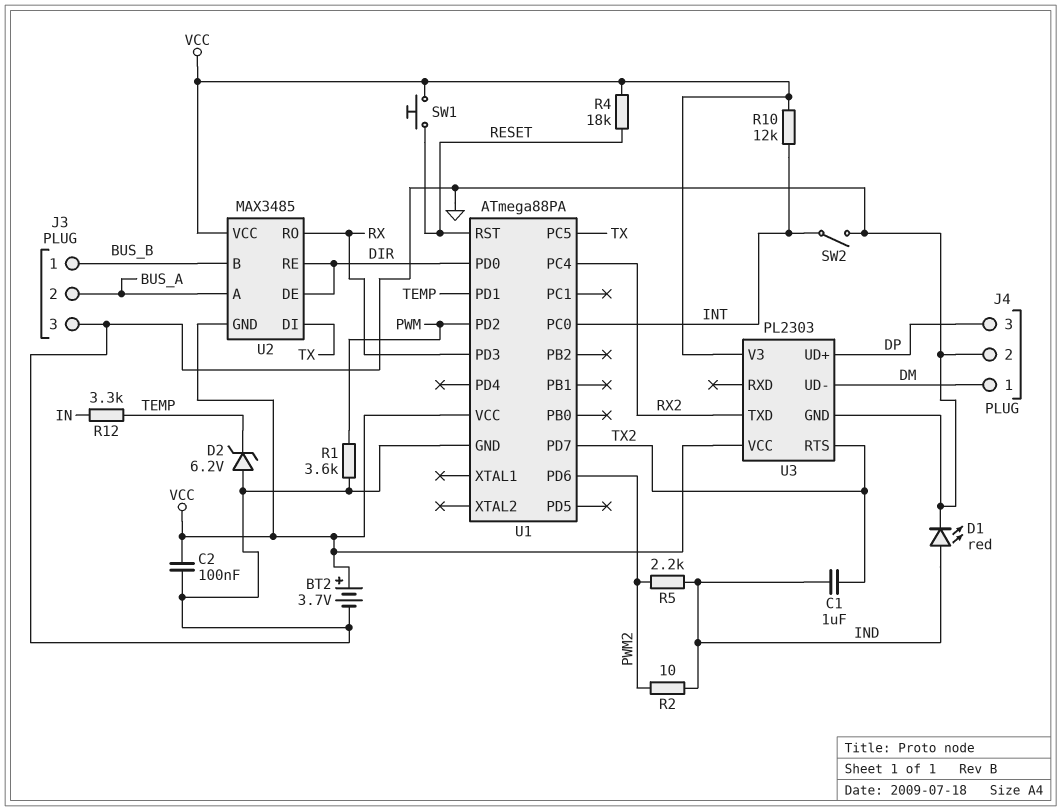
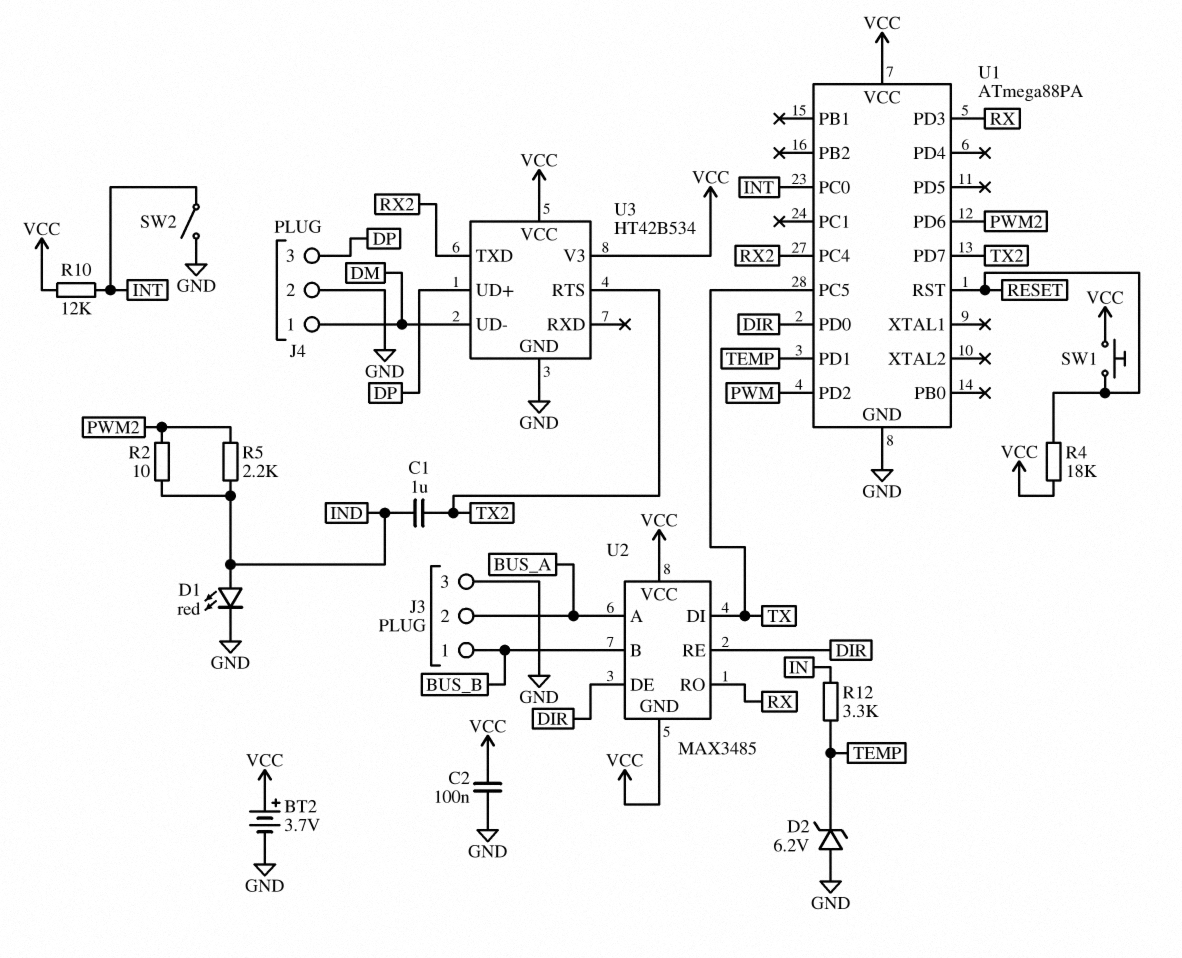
R1: 3.6k (GND, PWM) -> none
U3: PL2303 -> HT42B534

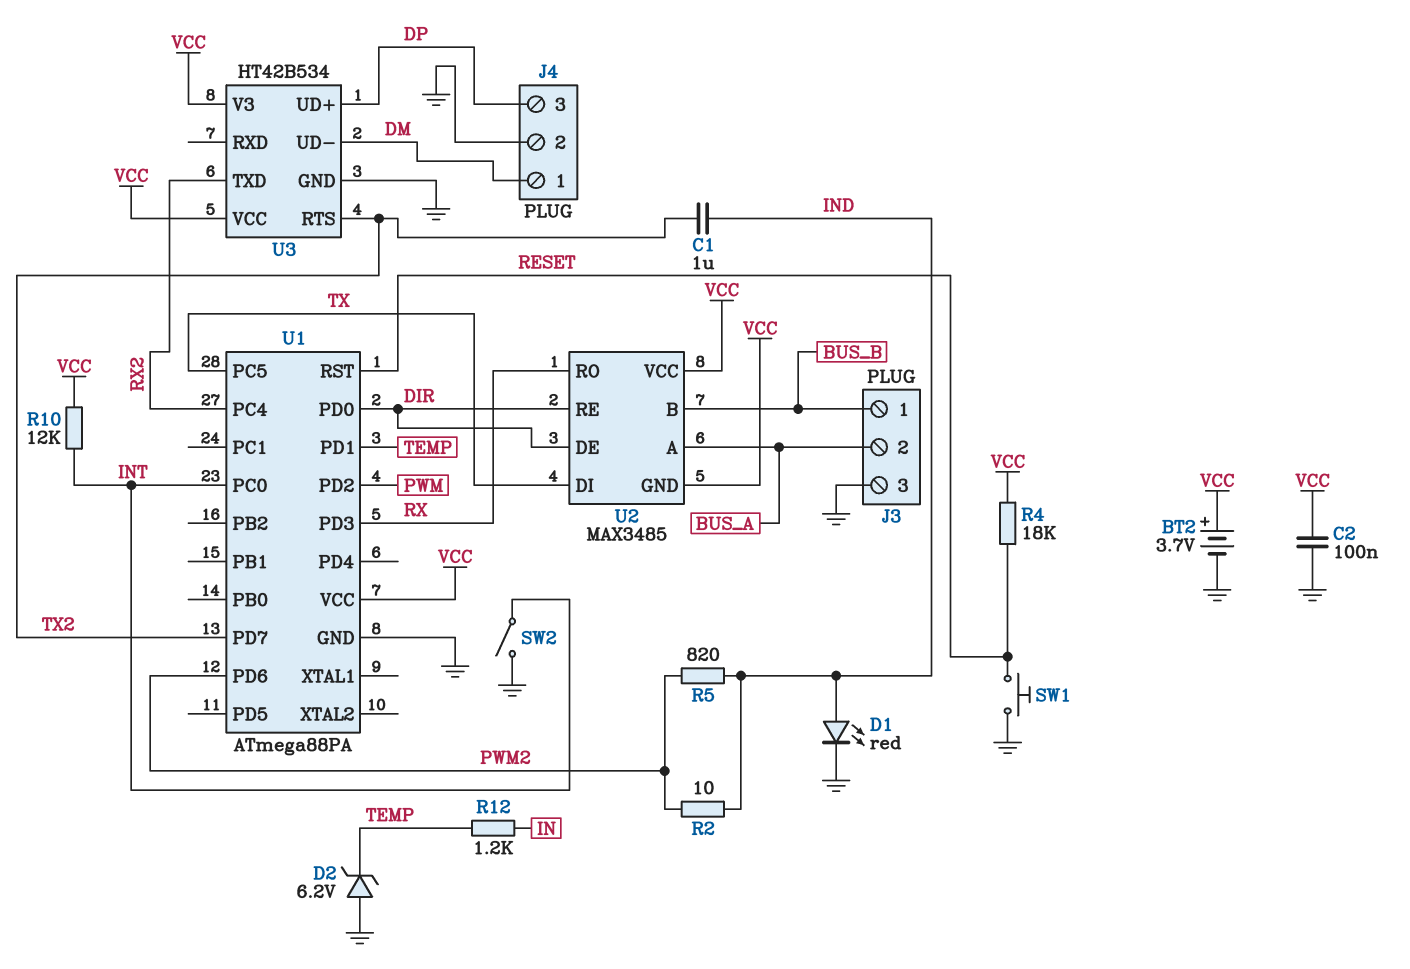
R5: 2.2k (IND, PWM2) -> 820 (IND, PWM2)
R12: 3.3k (IN, TEMP) -> 1.2k (IN, TEMP)
SW1: button (RESET, VCC) -> button (GND, RESET)

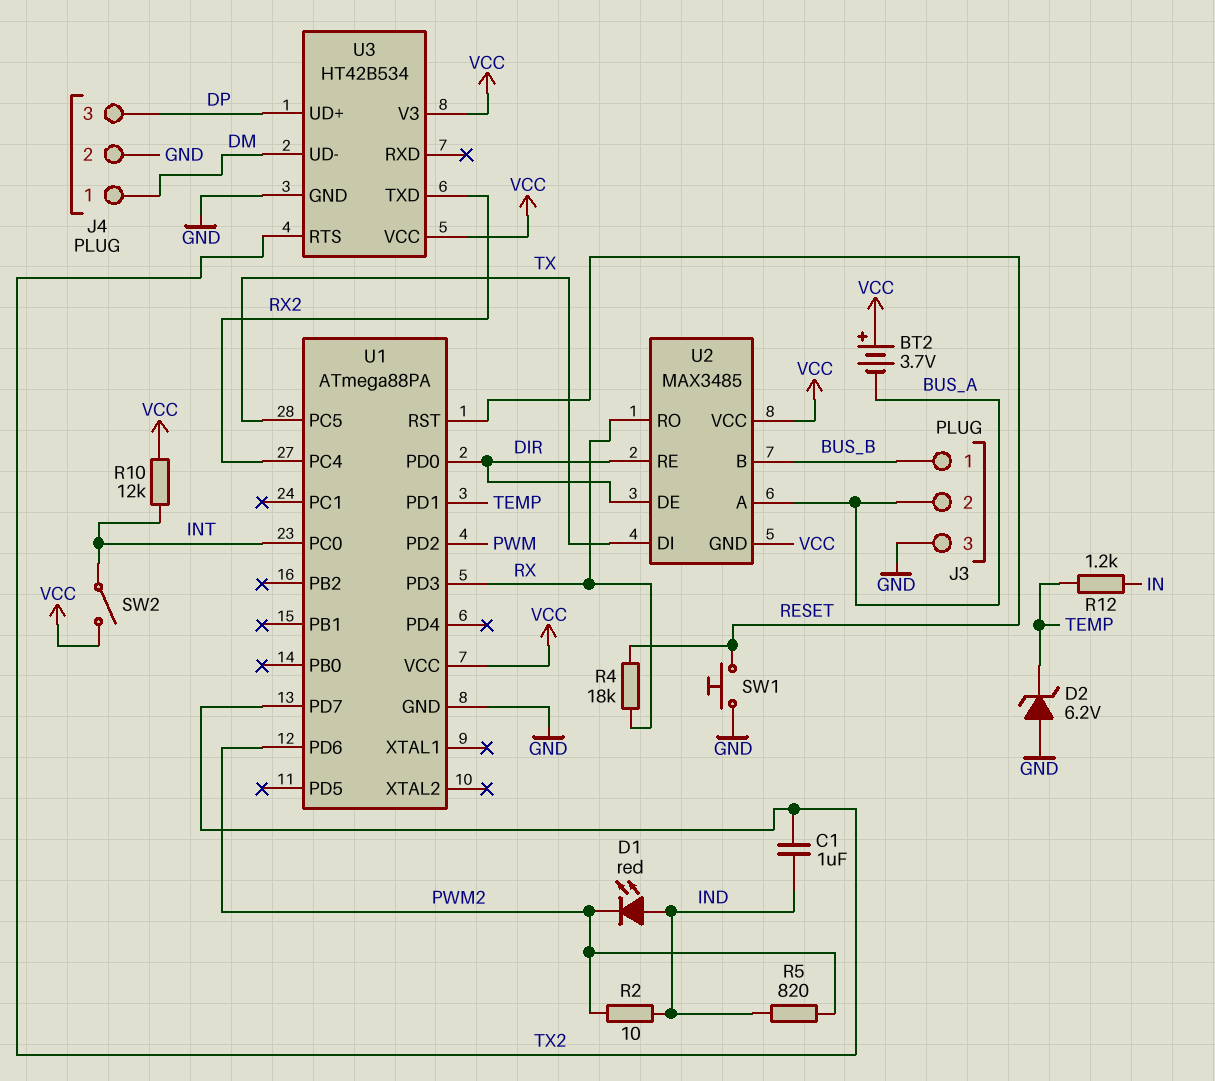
BT2: 3.7V (plus VCC, minus GND) -> 3.7V (plus VCC, minus BUS_A)
C2: 100nF (GND, VCC) -> none
D1: LED red (A IND, K GND) -> LED red (A IND, K PWM2)
R4: 18k (RESET, VCC) -> 18k (RESET, RX)
SW2: switch (GND, INT) -> switch (INT, VCC)

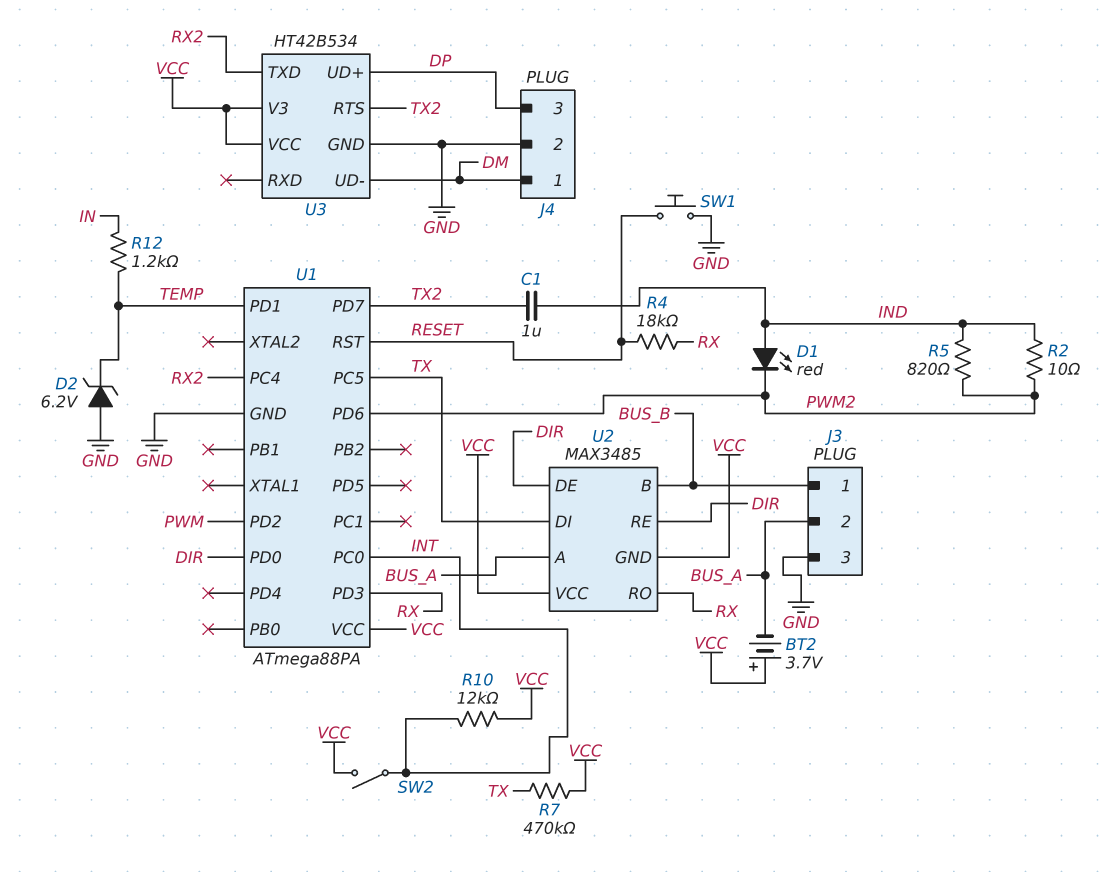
R7: none -> 470k (TX, VCC)

